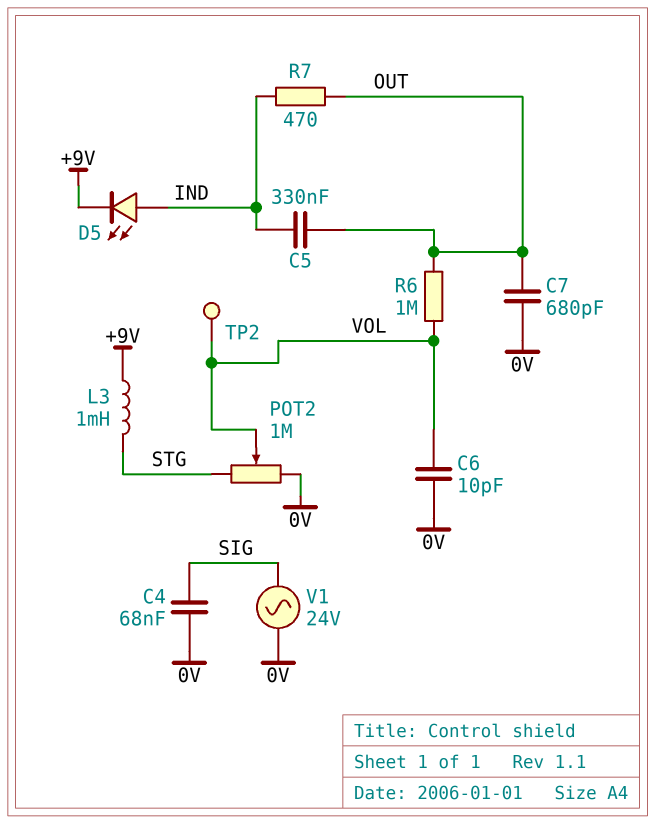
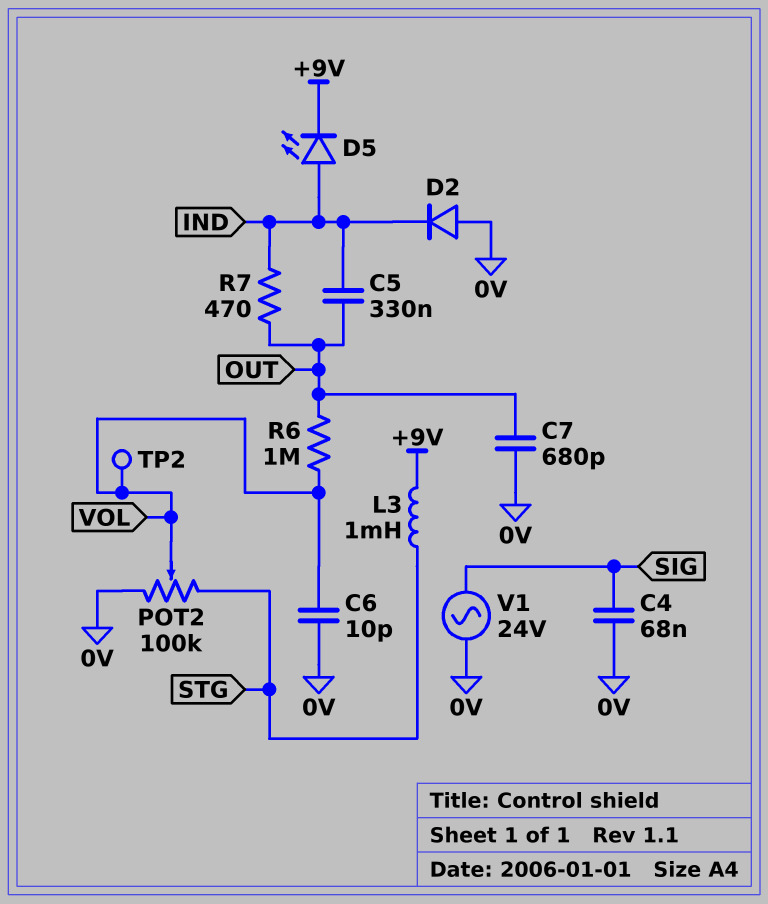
D2: none -> diode (A 0V, K IND)
POT2: 1M (0V, STG, wiper VOL) -> 100k (0V, STG, wiper VOL)

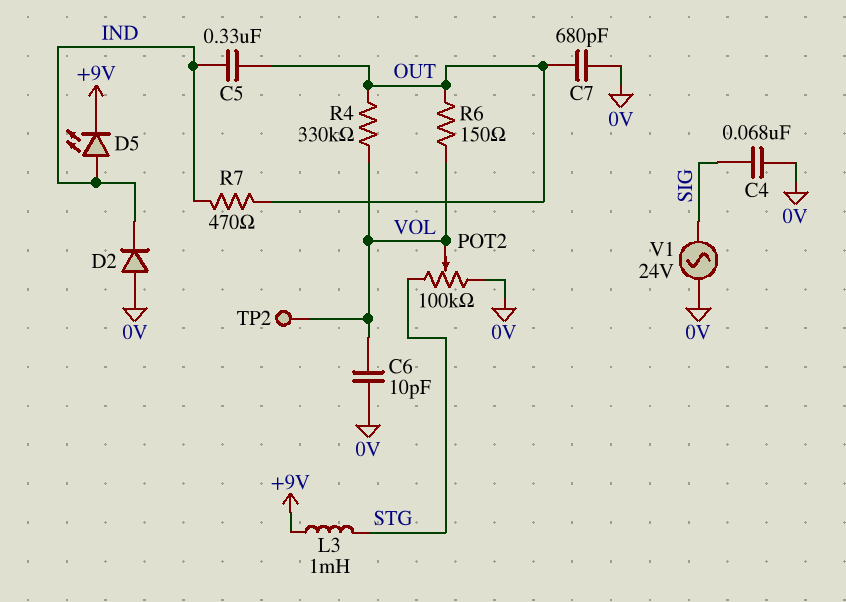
R4: none -> 330k (OUT, VOL)
R6: 1M (OUT, VOL) -> 150 (OUT, VOL)

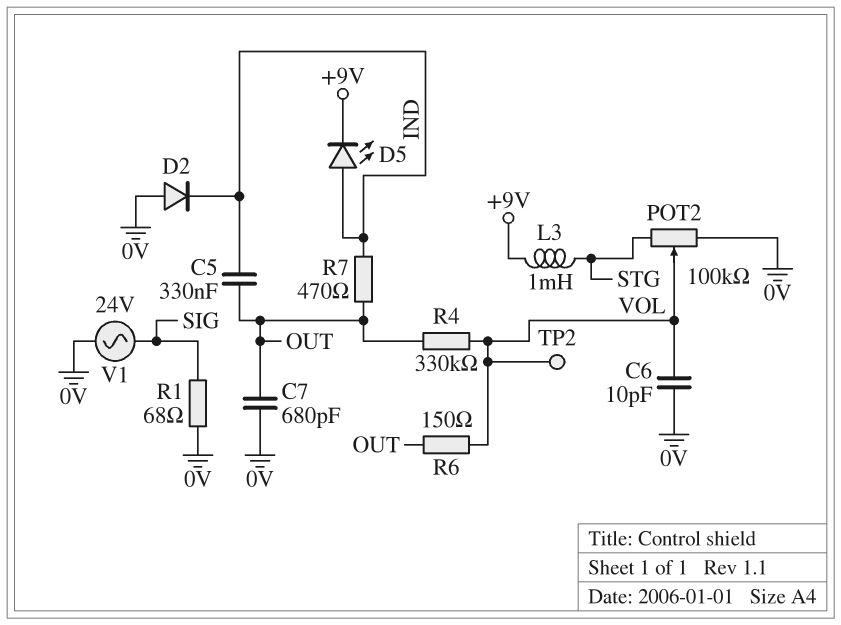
C4: 68nF (0V, SIG) -> none
R1: none -> 68 (0V, SIG)

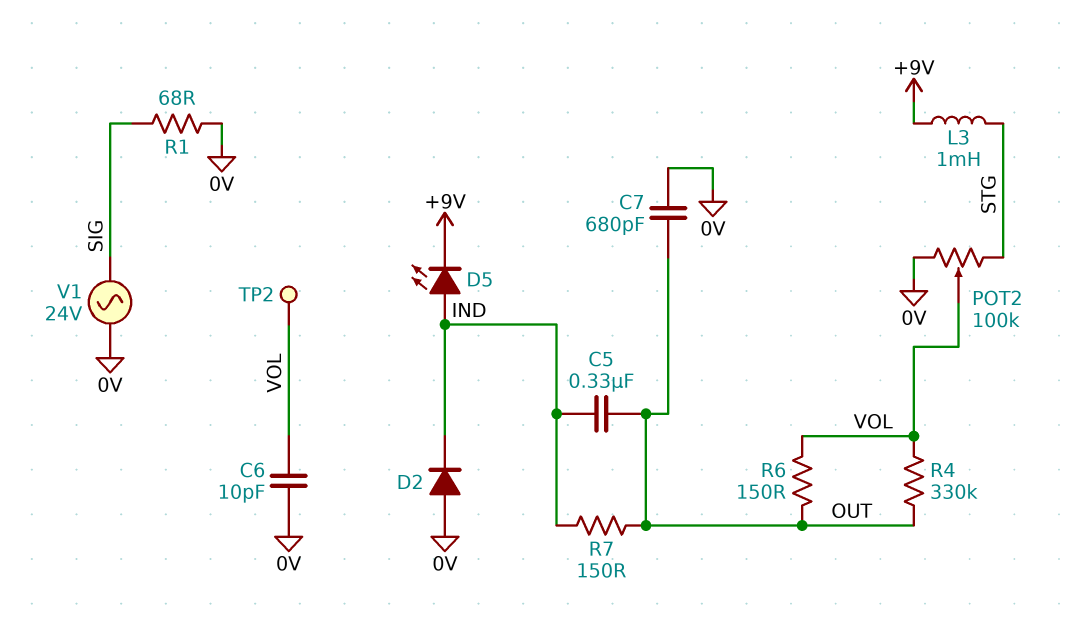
R7: 470 (IND, OUT) -> 150 (IND, OUT)

